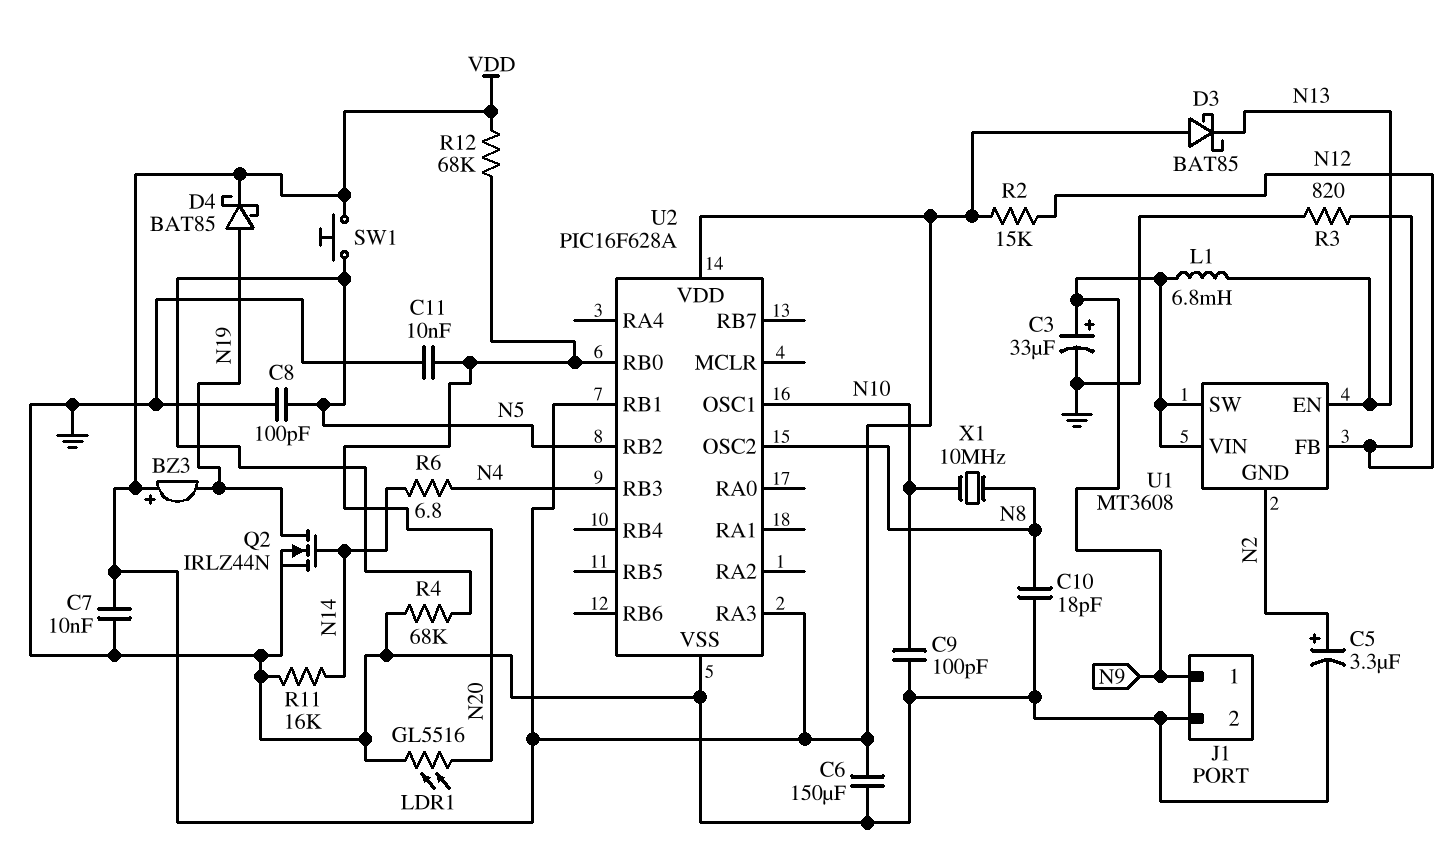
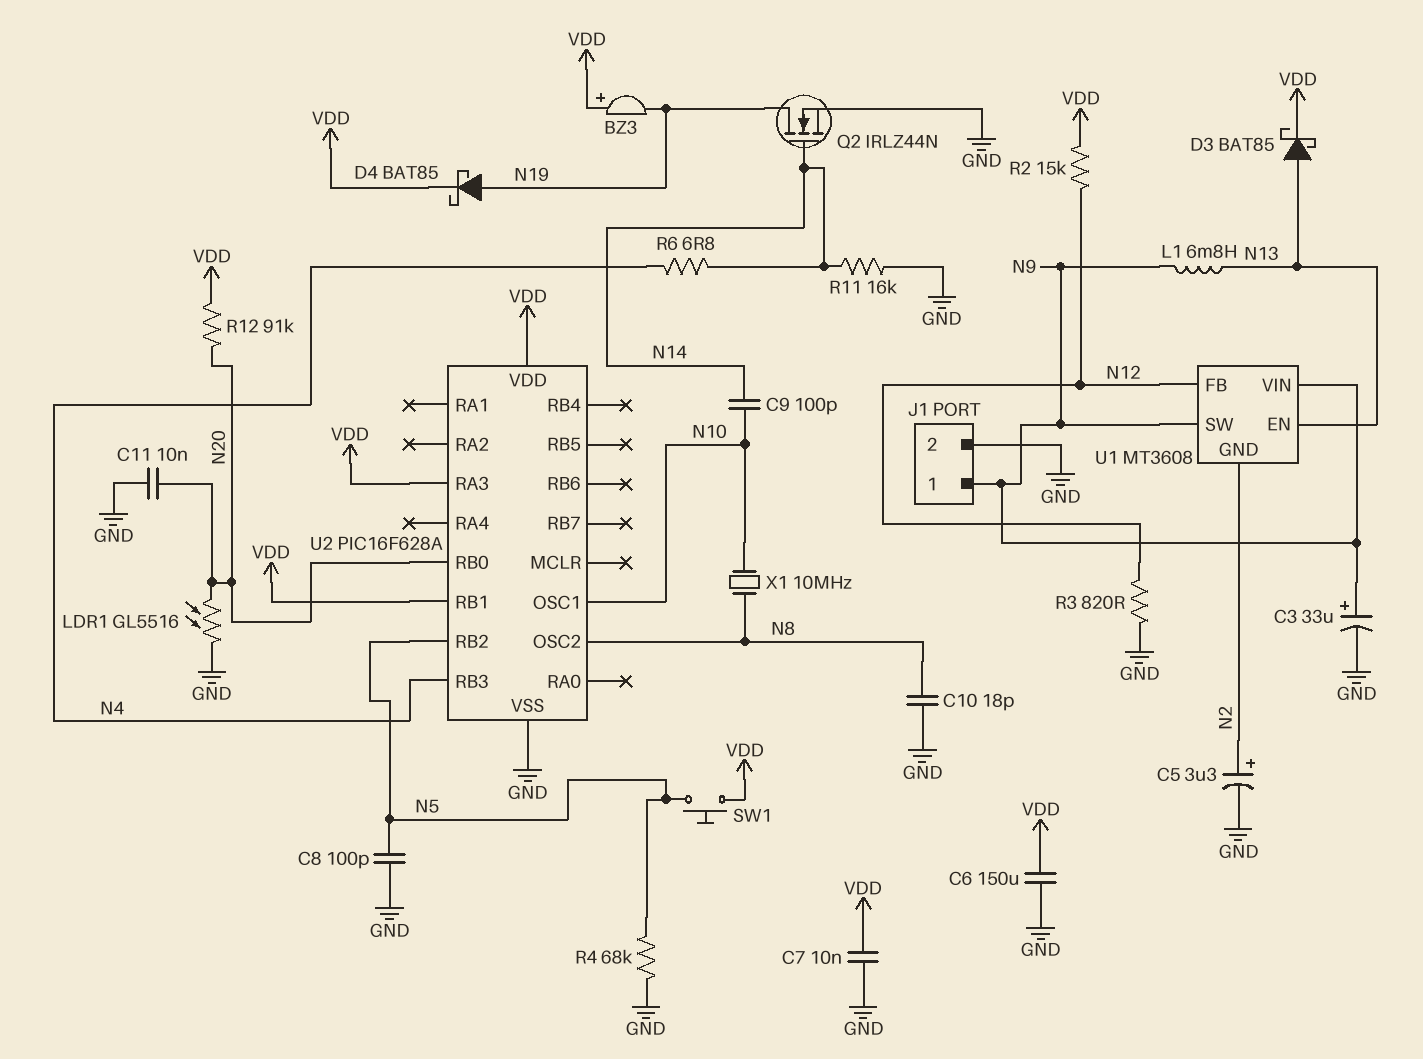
C9: 100pF (GND, N10) -> 100pF (N10, N14)
D3: schottky BAT85 (A VDD, K N13) -> schottky BAT85 (A N13, K VDD)
R12: 68k (N20, VDD) -> 91k (N20, VDD)

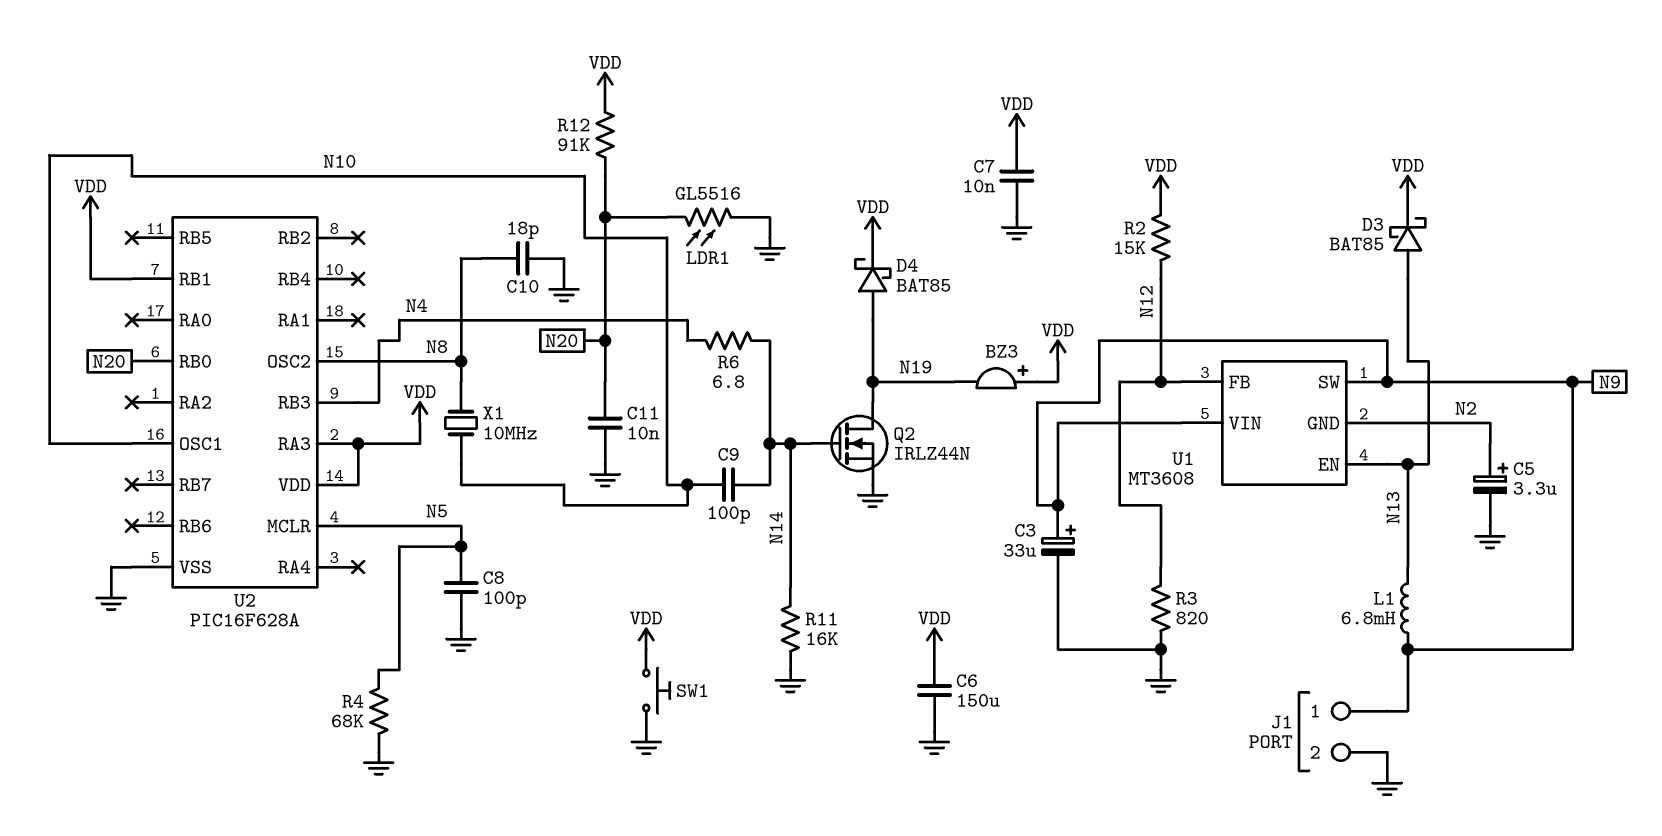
SW1: button (N5, VDD) -> button (GND, VDD)
U2 pin MCLR: none -> N5
U2 pin RB2: N5 -> none

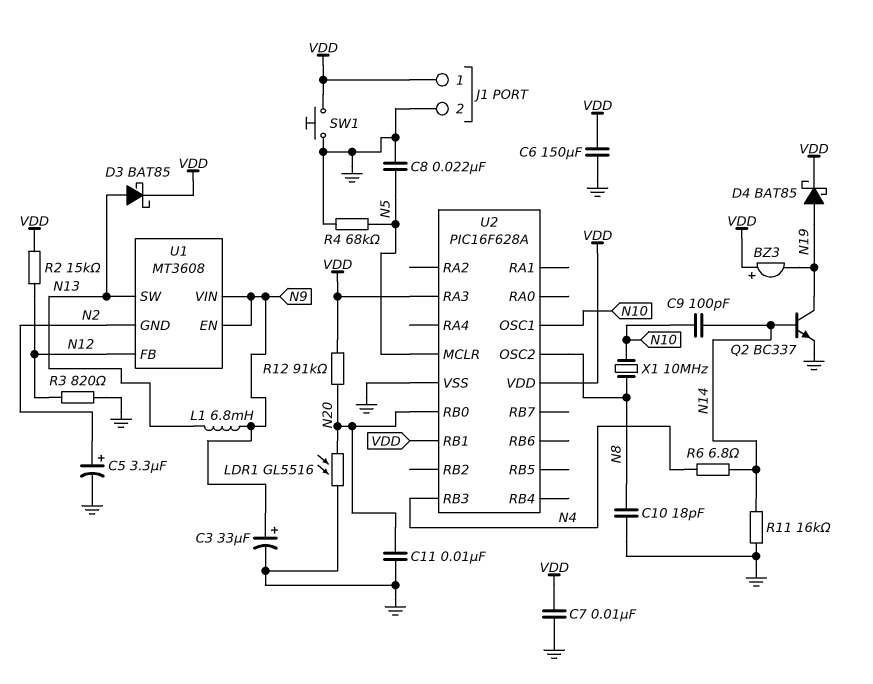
C8: 100pF (GND, N5) -> 22nF (GND, N5)
J1 pin 1: N9 -> VDD
Q2: NMOS IRLZ44N (G N14, D N19, S GND) -> NPN BC337 (B N14, C N19, E GND)
U1 pin EN: N13 -> N9
U1 pin SW: N9 -> N13

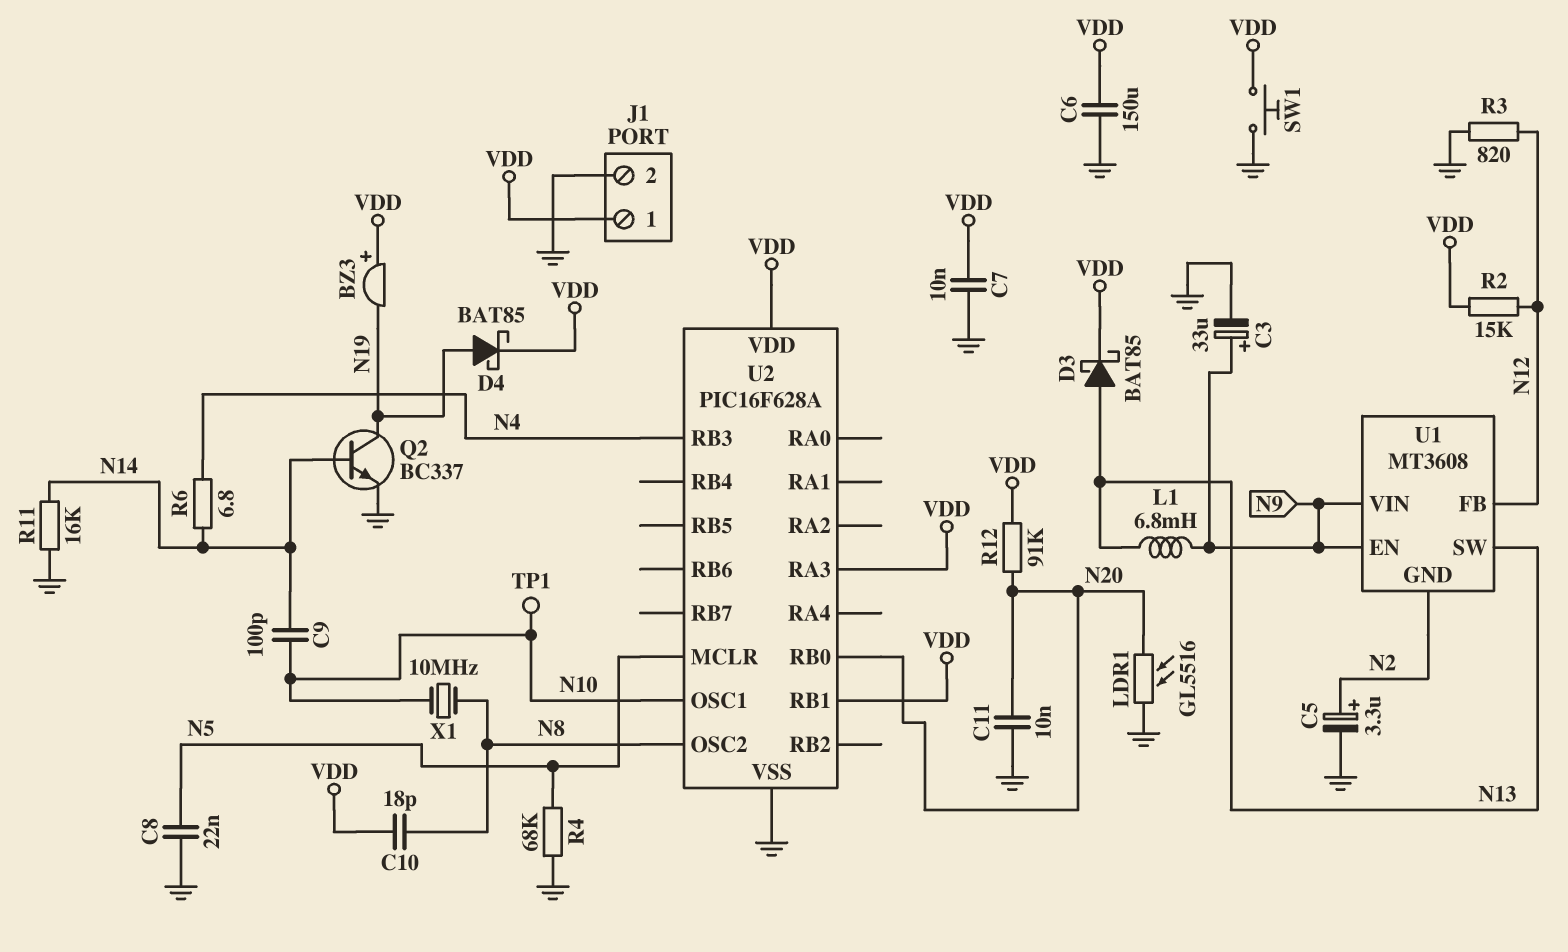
C10: 18pF (GND, N8) -> 18pF (N8, VDD)
TP1: none -> test point (N10)

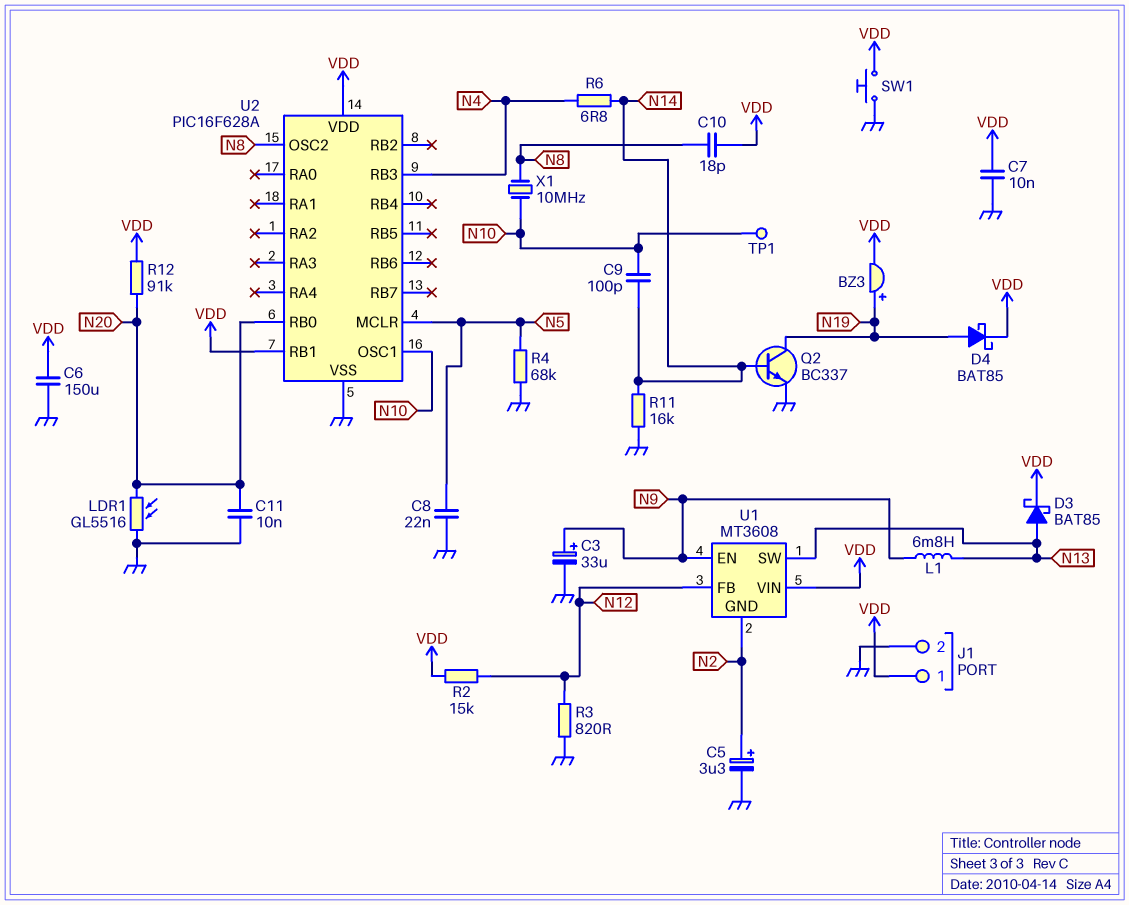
BZ3: buzzer (plus VDD, minus N19) -> buzzer (plus N19, minus VDD)
U1 pin VIN: N9 -> VDD
U2 pin RA3: VDD -> none

